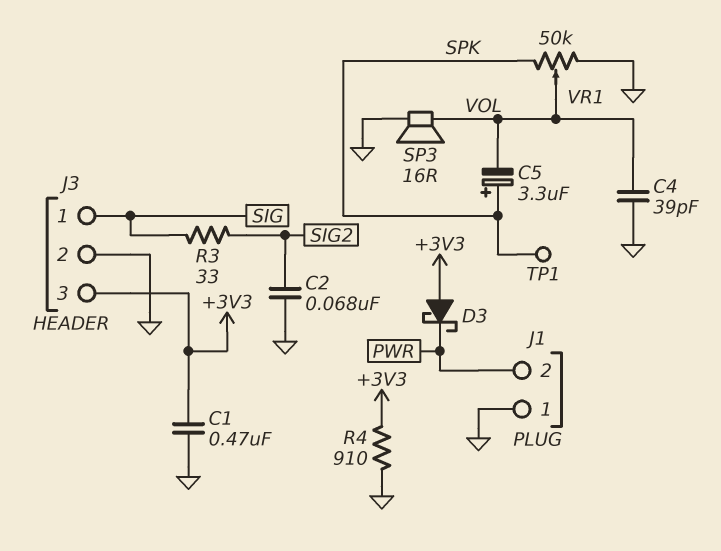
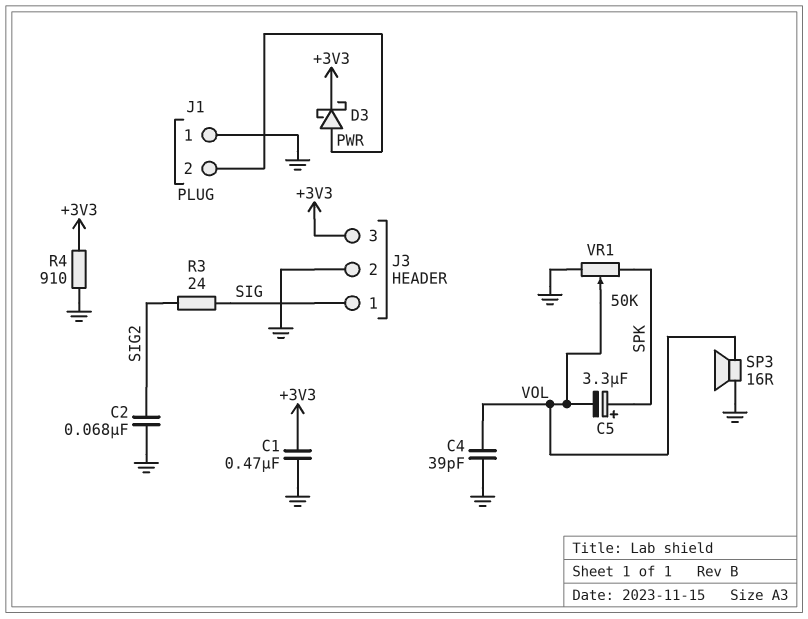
D3: schottky (A +3V3, K PWR) -> schottky (A PWR, K +3V3)
R3: 33 (SIG, SIG2) -> 24 (SIG, SIG2)
TP1: test point (SPK) -> none

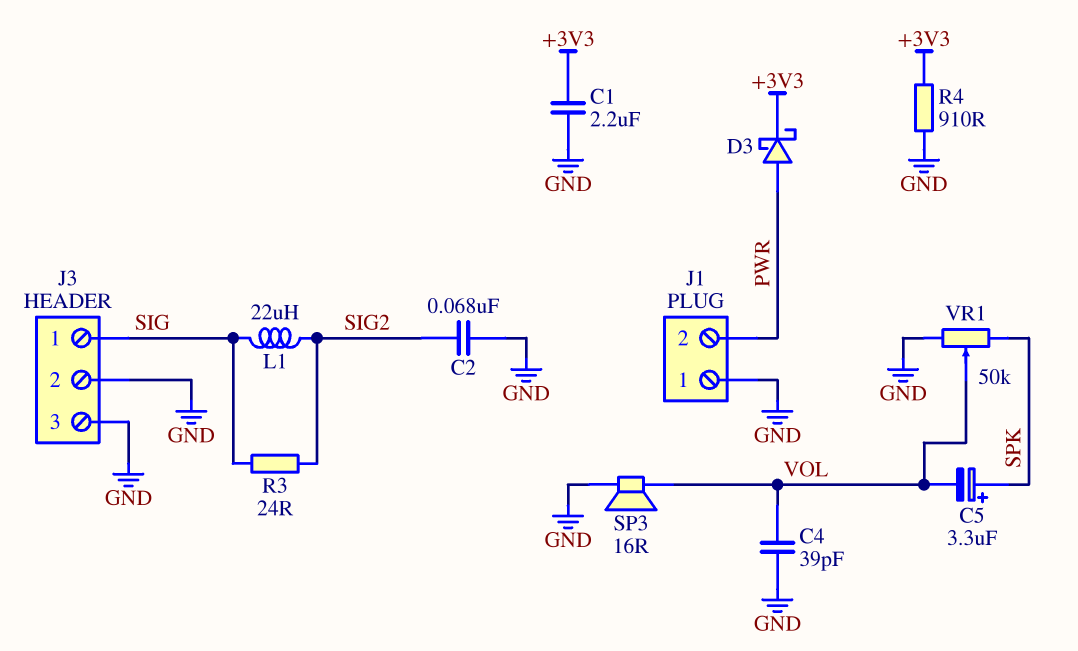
C1: 470nF (+3V3, GND) -> 2.2uF (+3V3, GND)
J3 pin 3: +3V3 -> GND
L1: none -> 22uH (SIG, SIG2)

